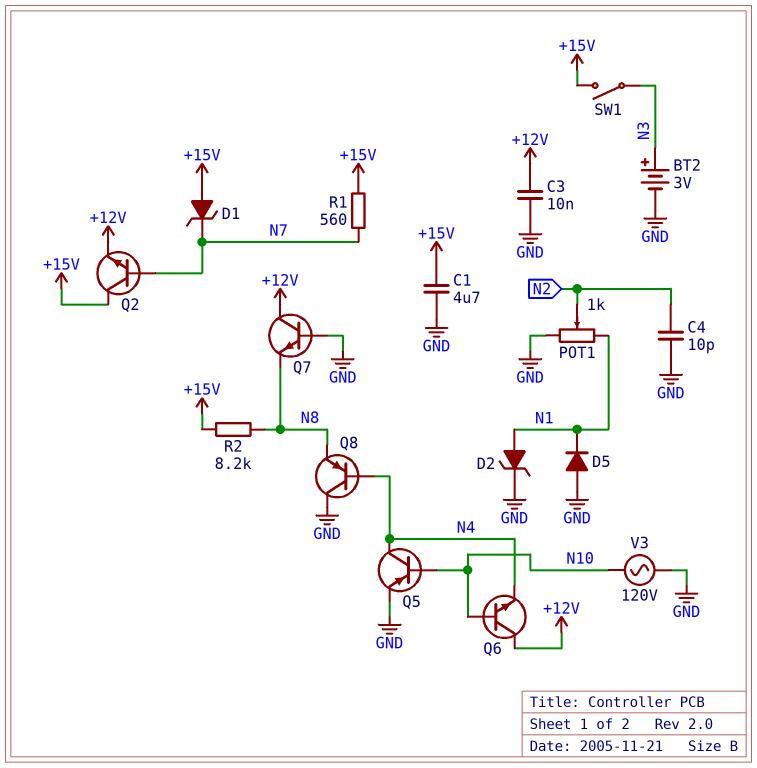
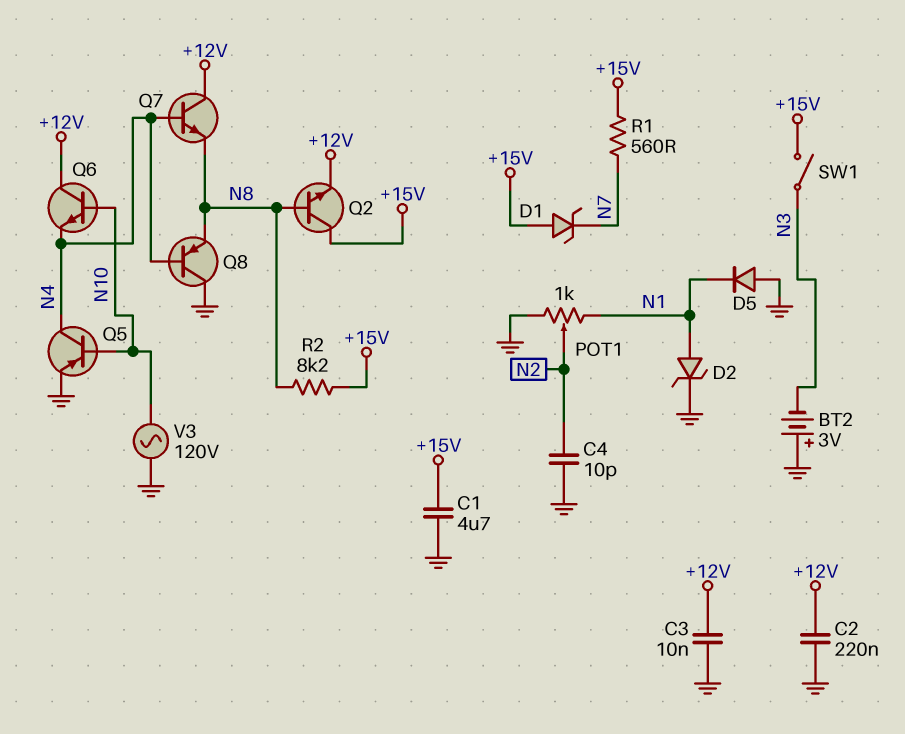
BT2: 3V (plus N3, minus GND) -> 3V (plus GND, minus N3)
C2: none -> 220nF (+12V, GND)
Q2: NPN (B N7, C +15V, E +12V) -> NPN (B N8, C +15V, E +12V)
Q7: NPN (B GND, C +12V, E N8) -> NPN (B N4, C +12V, E N8)

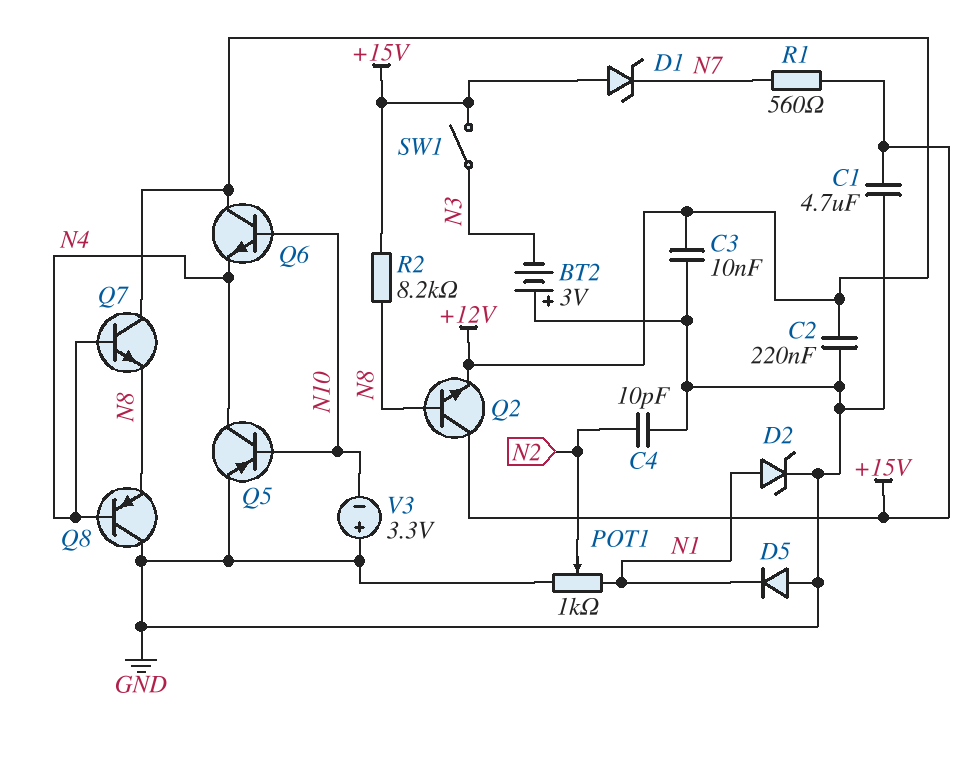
V3: AC 120V (GND, N10) -> 3.3V (plus GND, minus N10)

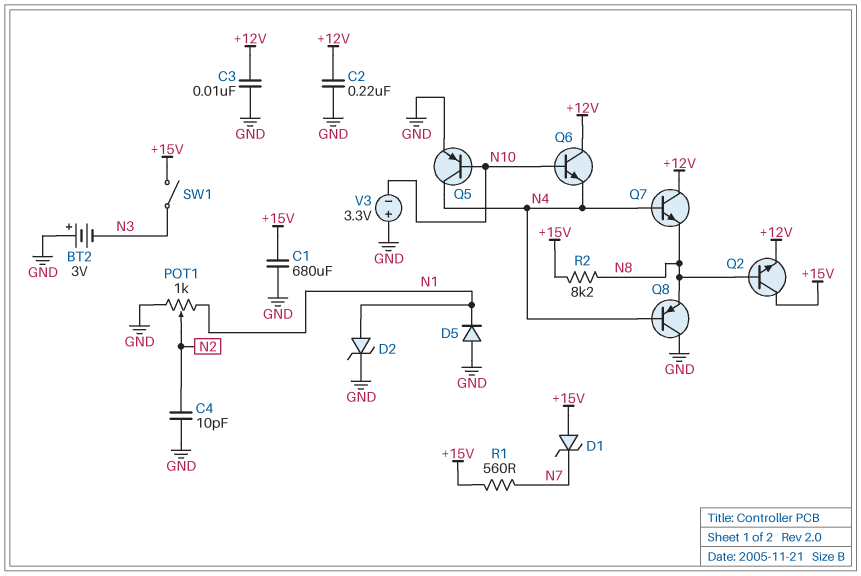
C1: 4.7uF (+15V, GND) -> 680uF (+15V, GND)

